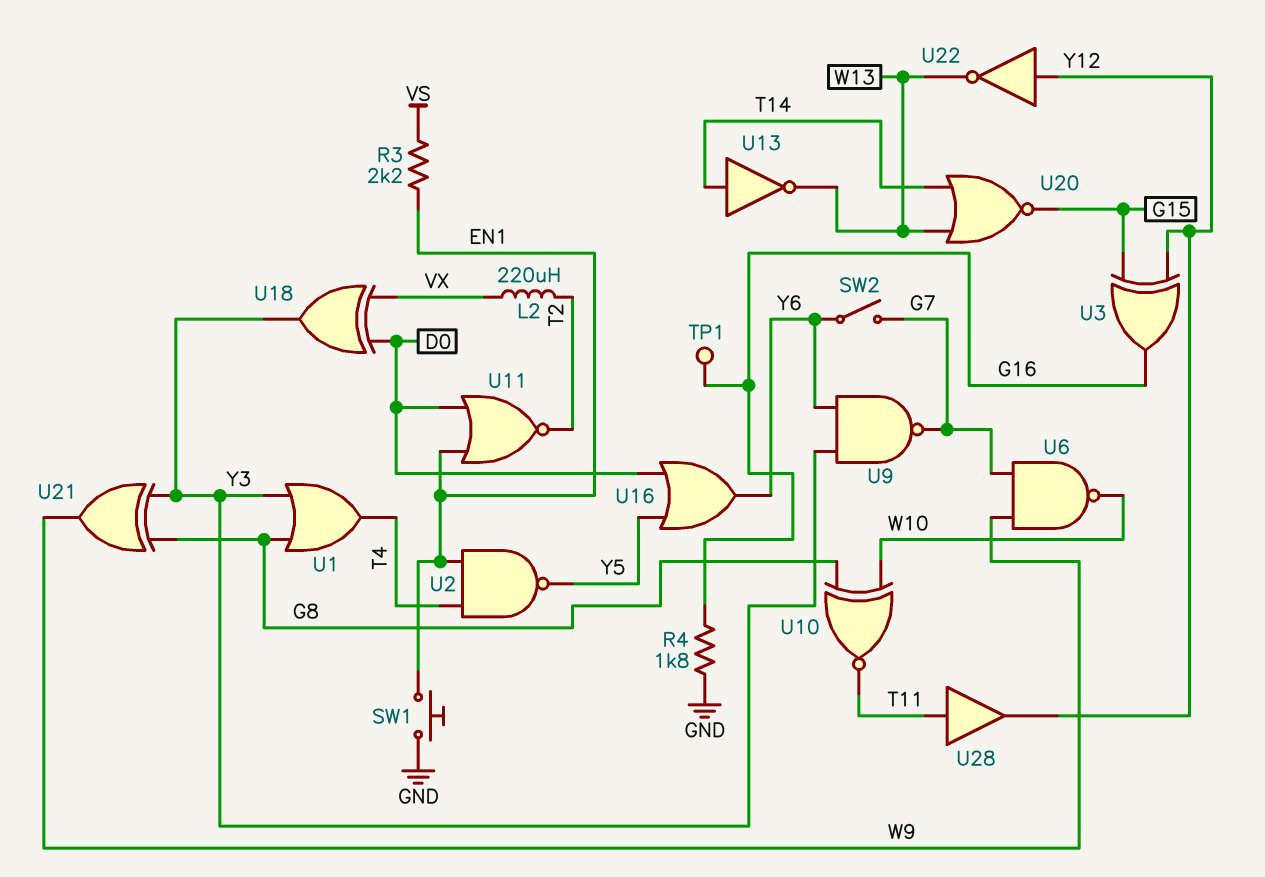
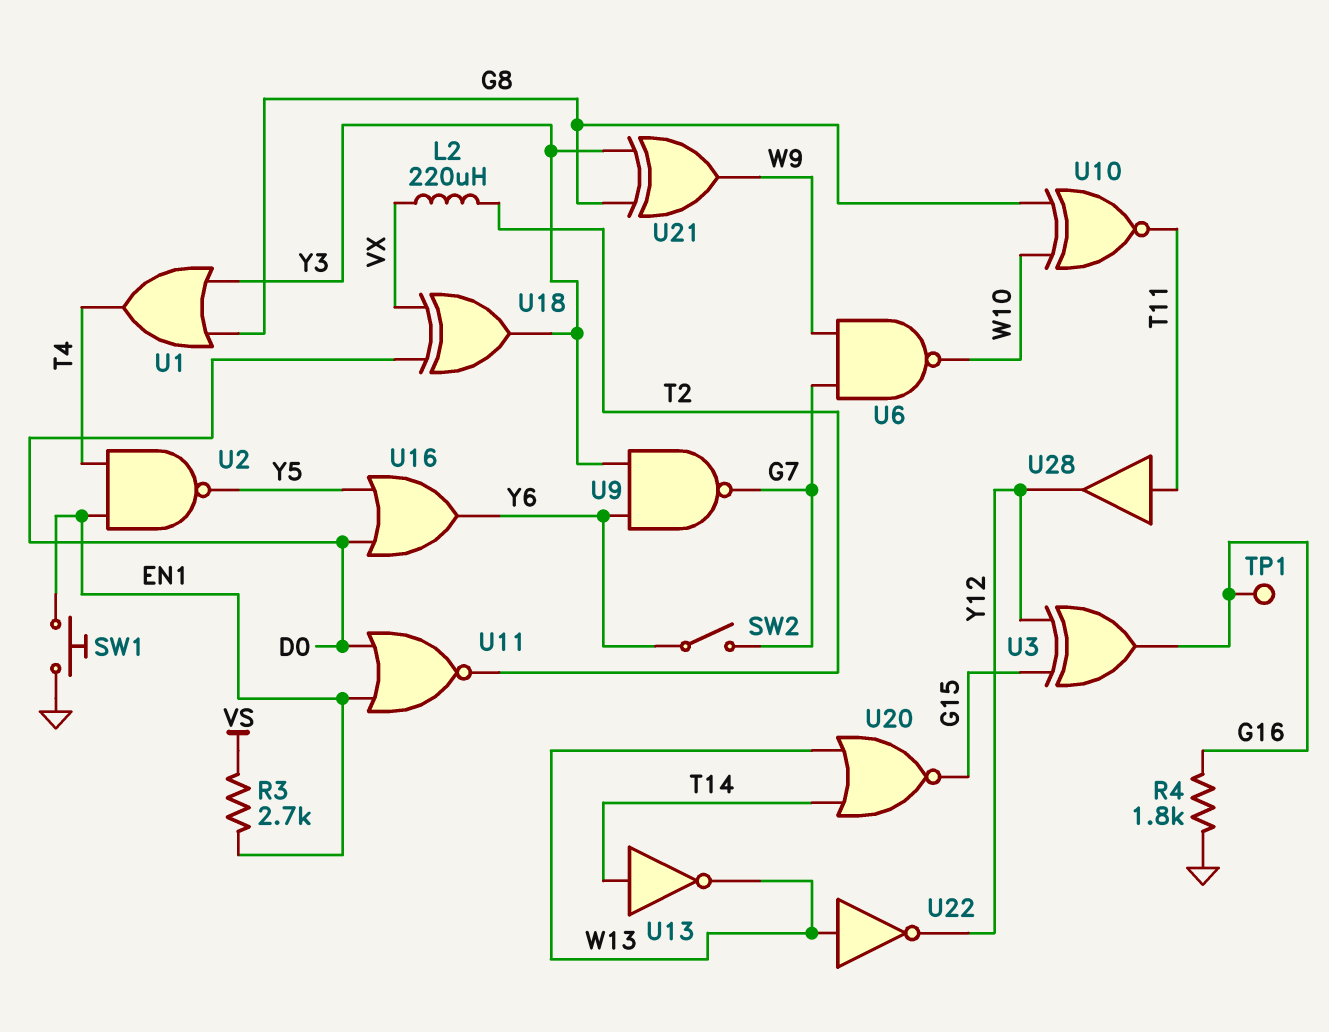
R3: 2.2k (EN1, VS) -> 2.7k (EN1, VS)
U22: NOT (in Y12, out W13) -> NOT (in W13, out Y12)

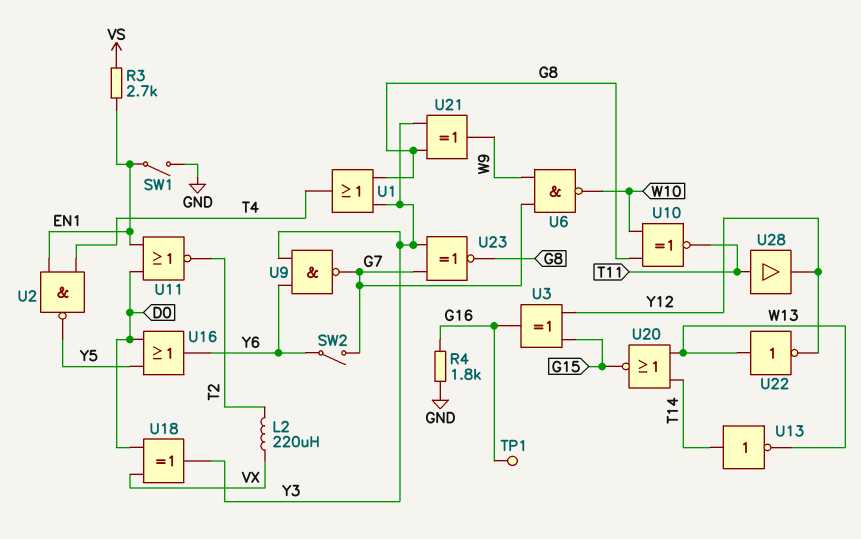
SW1: button (EN1, GND) -> switch (EN1, GND)
U23: none -> XNOR (in G7, in Y3, out G8)

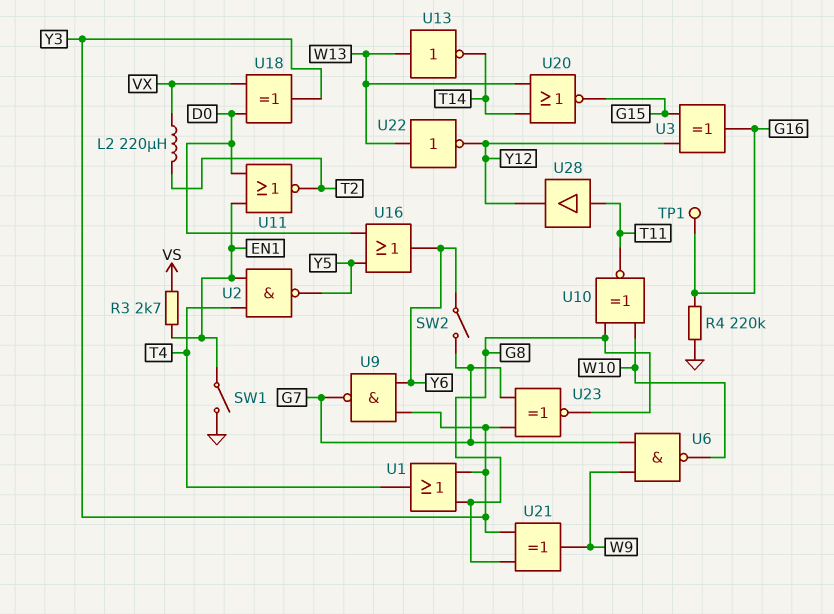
R4: 1.8k (G16, GND) -> 220k (G16, GND)
U13: NOT (in T14, out W13) -> NOT (in W13, out T14)

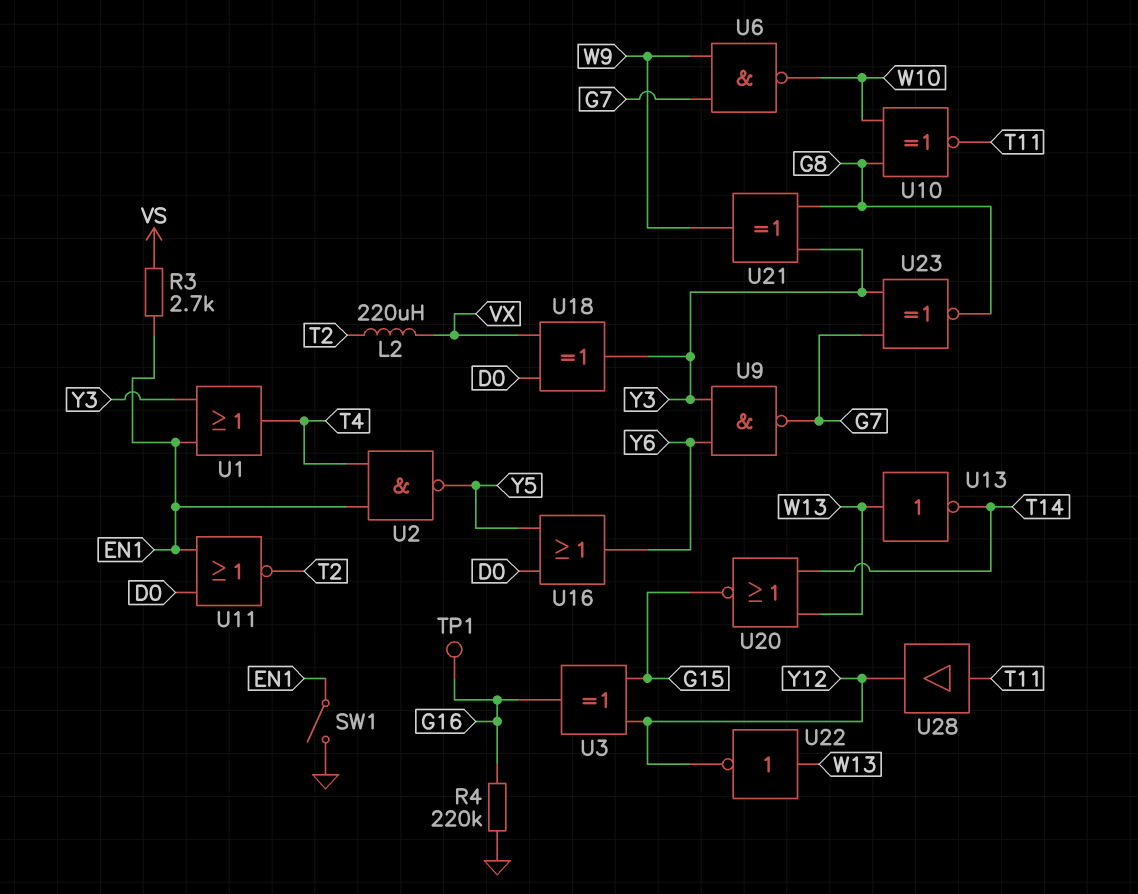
SW2: switch (G7, Y6) -> none
U1: OR (in G8, in Y3, out T4) -> OR (in EN1, in Y3, out T4)

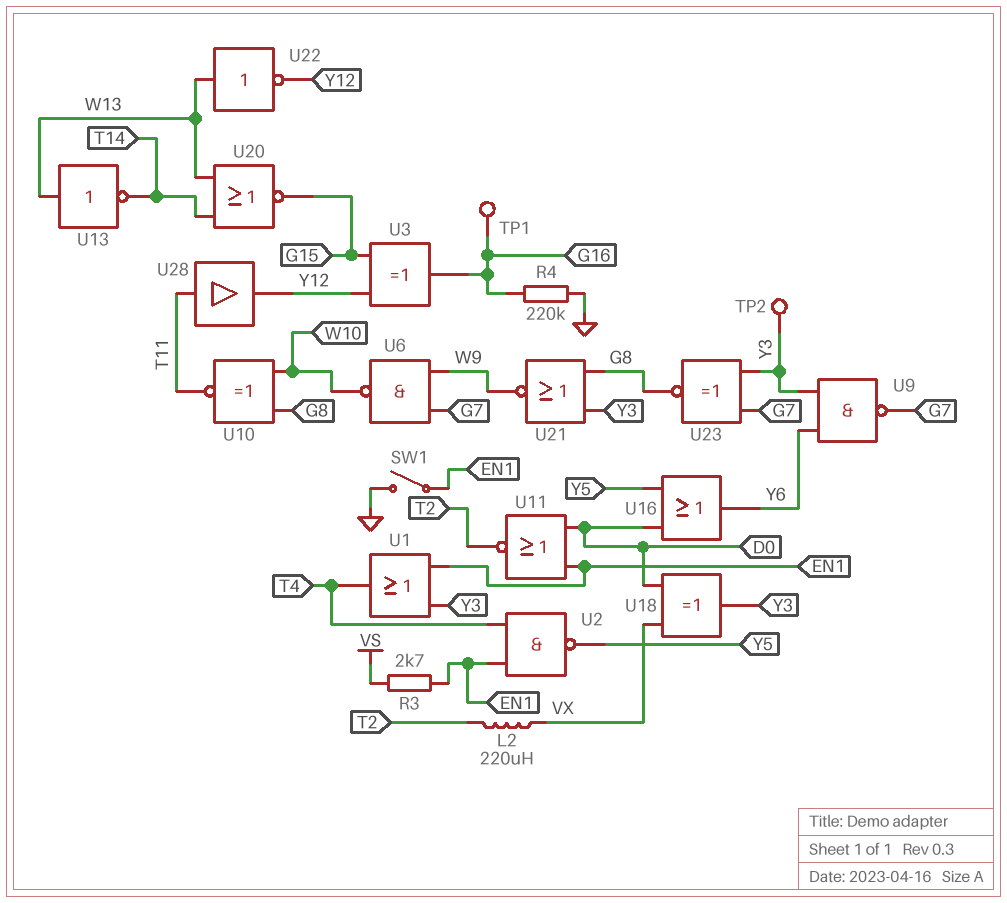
TP2: none -> test point (Y3)
U21: XOR (in G8, in Y3, out W9) -> NOR (in G8, in Y3, out W9)

